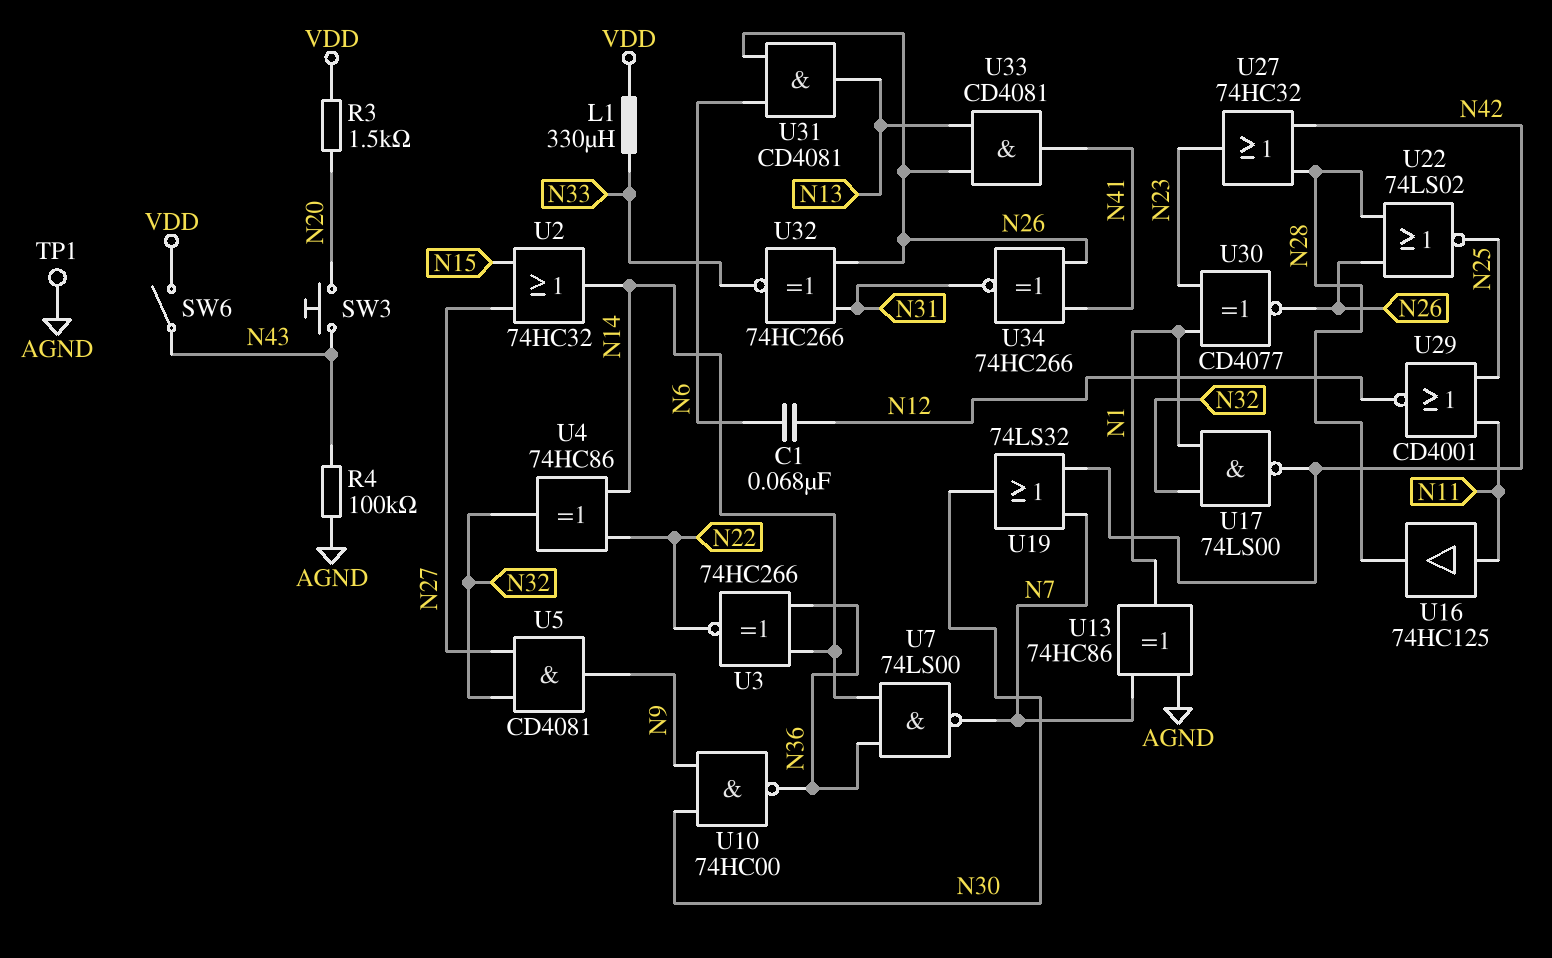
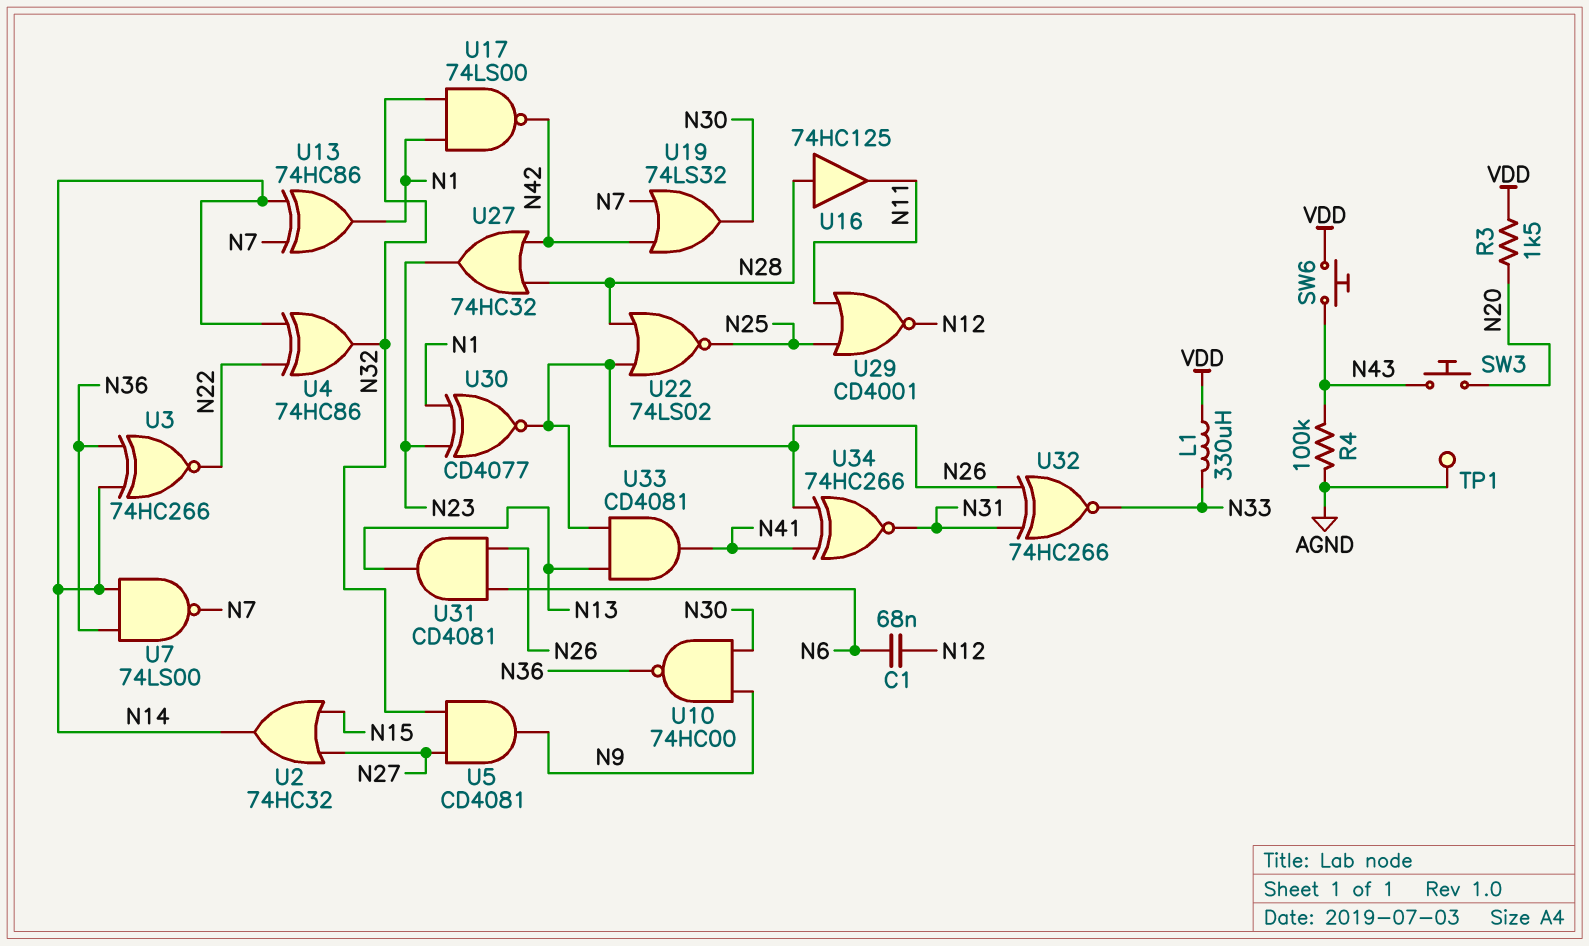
SW6: switch (N43, VDD) -> button (N43, VDD)
U13: XOR 74HC86 (in AGND, in N7, out N1) -> XOR 74HC86 (in N7, in N14, out N1)
U16: buffer 74HC125 (in N11, out N28) -> buffer 74HC125 (in N28, out N11)

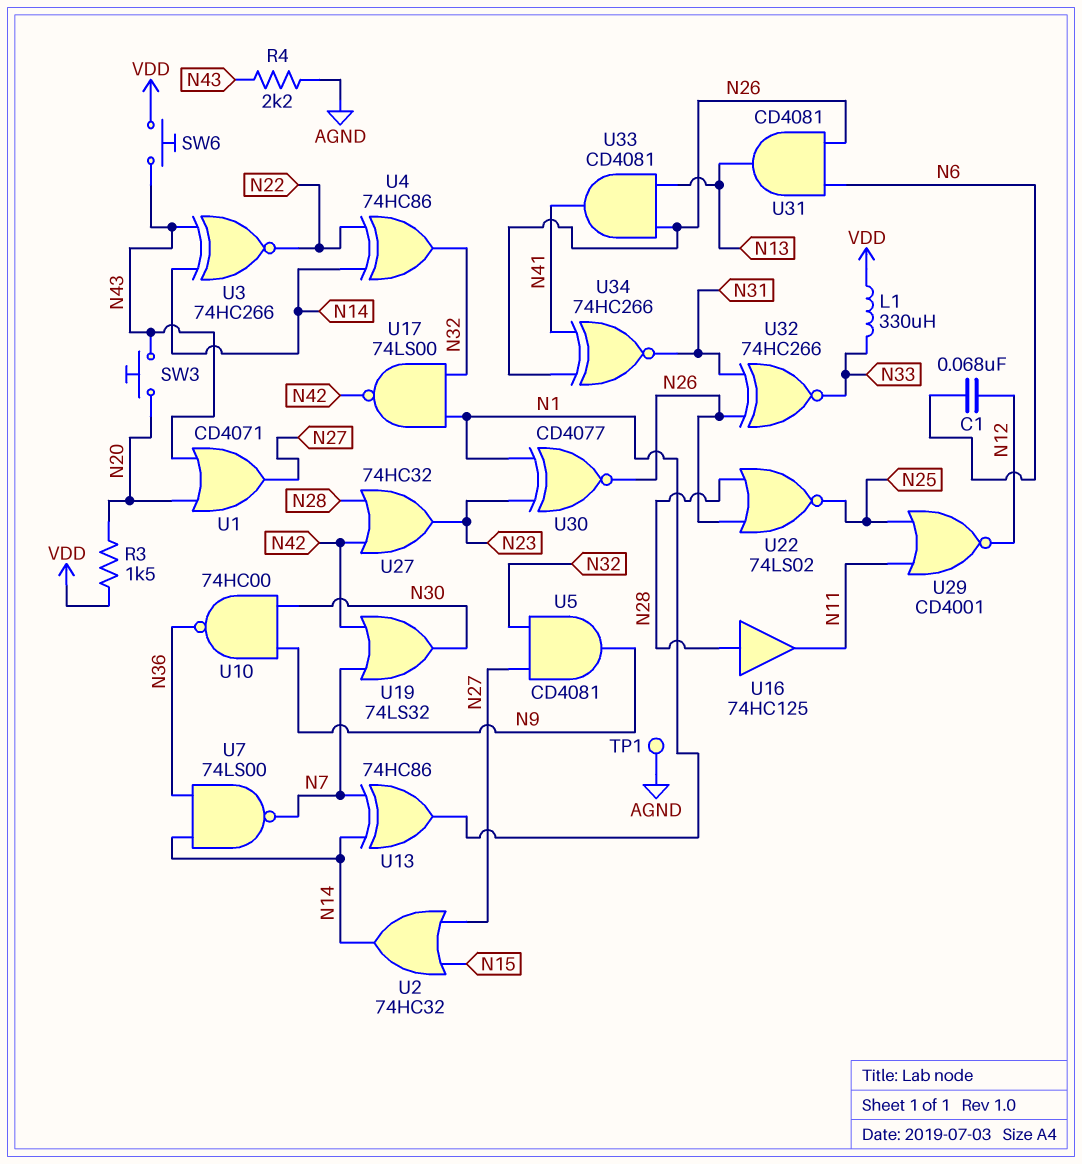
R4: 100k (AGND, N43) -> 2.2k (AGND, N43)
U1: none -> OR CD4071 (in N20, in N43, out N27)
U3: XNOR 74HC266 (in N14, in N36, out N22) -> XNOR 74HC266 (in N14, in N43, out N22)

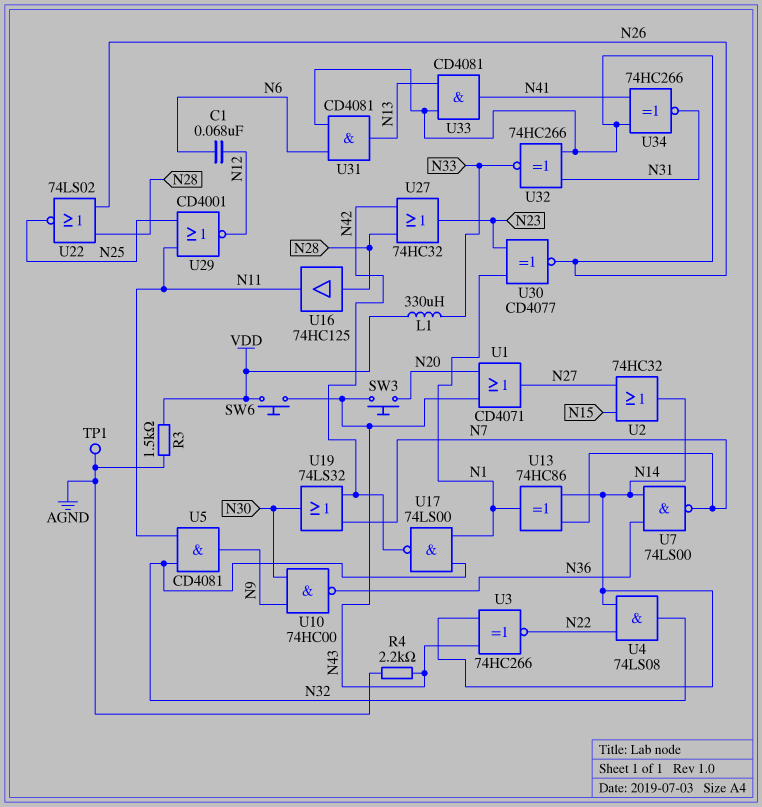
R3: 1.5k (N20, VDD) -> 1.5k (AGND, VDD)
U4: XOR 74HC86 (in N14, in N22, out N32) -> AND 74LS08 (in N14, in N22, out N32)
U5: AND CD4081 (in N27, in N32, out N9) -> AND CD4081 (in N11, in N32, out N9)

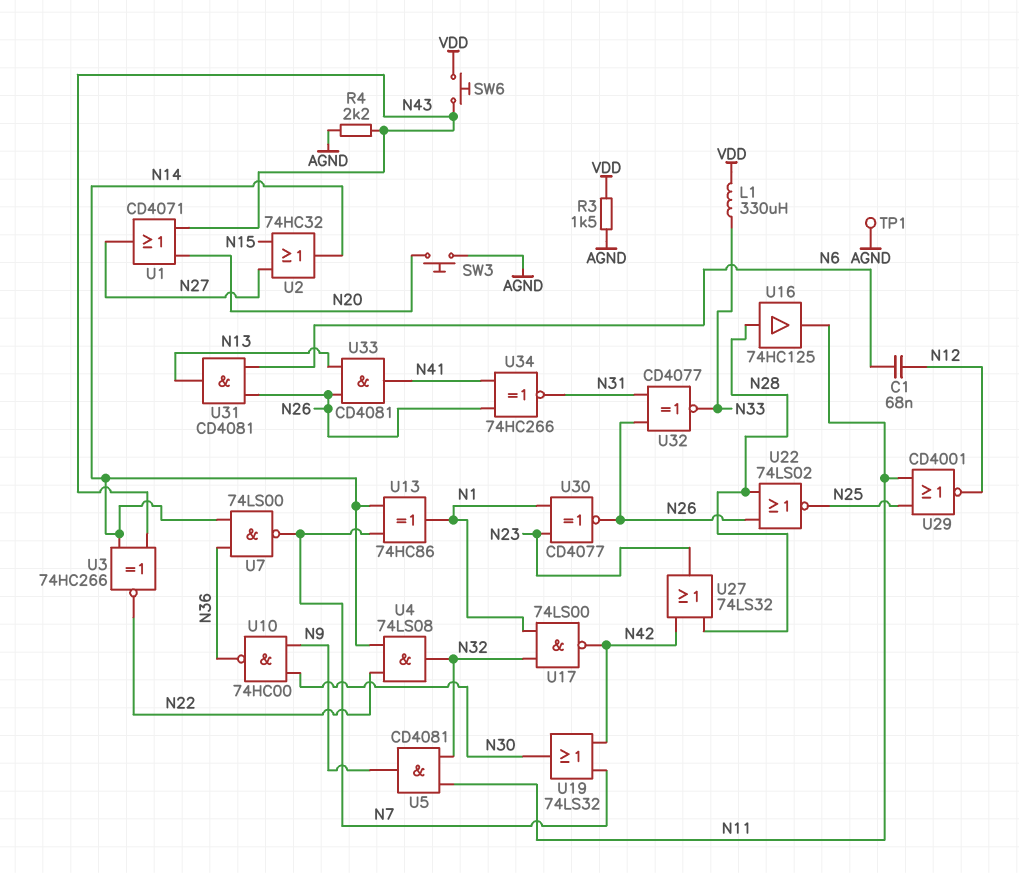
SW3: button (N20, N43) -> button (AGND, N20)
U27: OR 74HC32 (in N28, in N42, out N23) -> OR 74LS32 (in N28, in N42, out N23)
U32: XNOR 74HC266 (in N26, in N31, out N33) -> XNOR CD4077 (in N26, in N31, out N33)

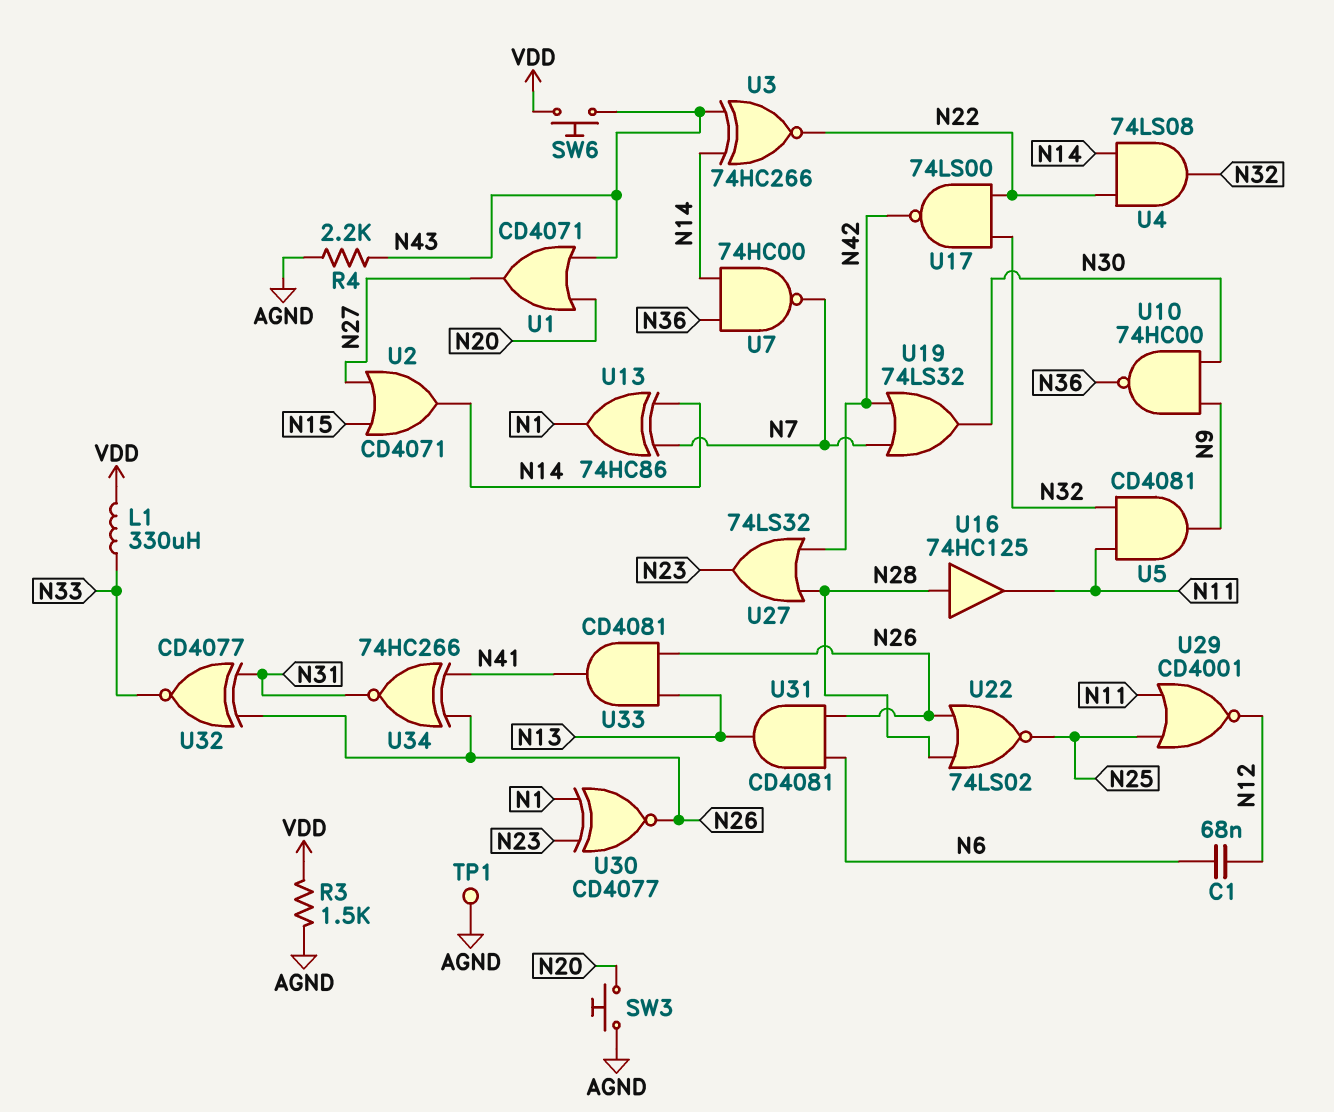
U2: OR 74HC32 (in N15, in N27, out N14) -> OR CD4071 (in N15, in N27, out N14)
U7: NAND 74LS00 (in N14, in N36, out N7) -> NAND 74HC00 (in N14, in N36, out N7)
U17: NAND 74LS00 (in N1, in N32, out N42) -> NAND 74LS00 (in N22, in N32, out N42)

